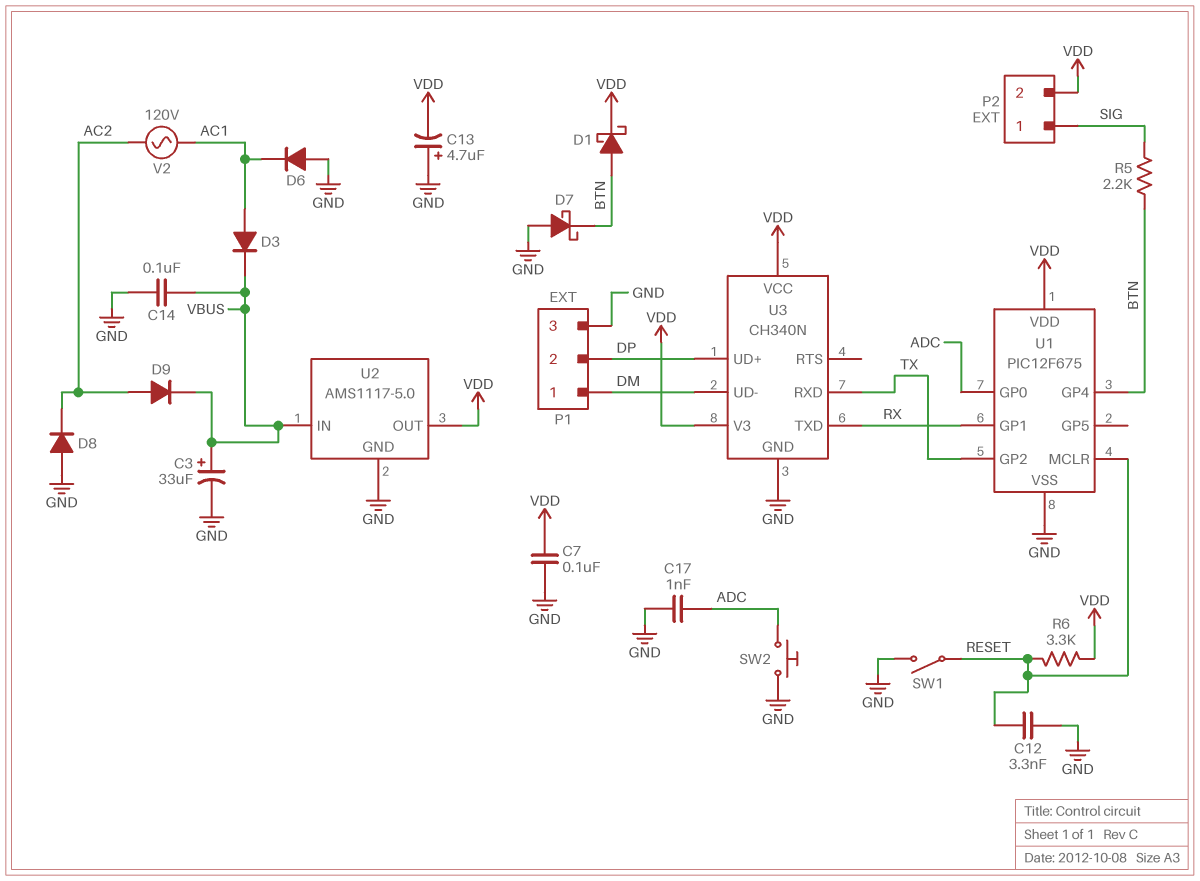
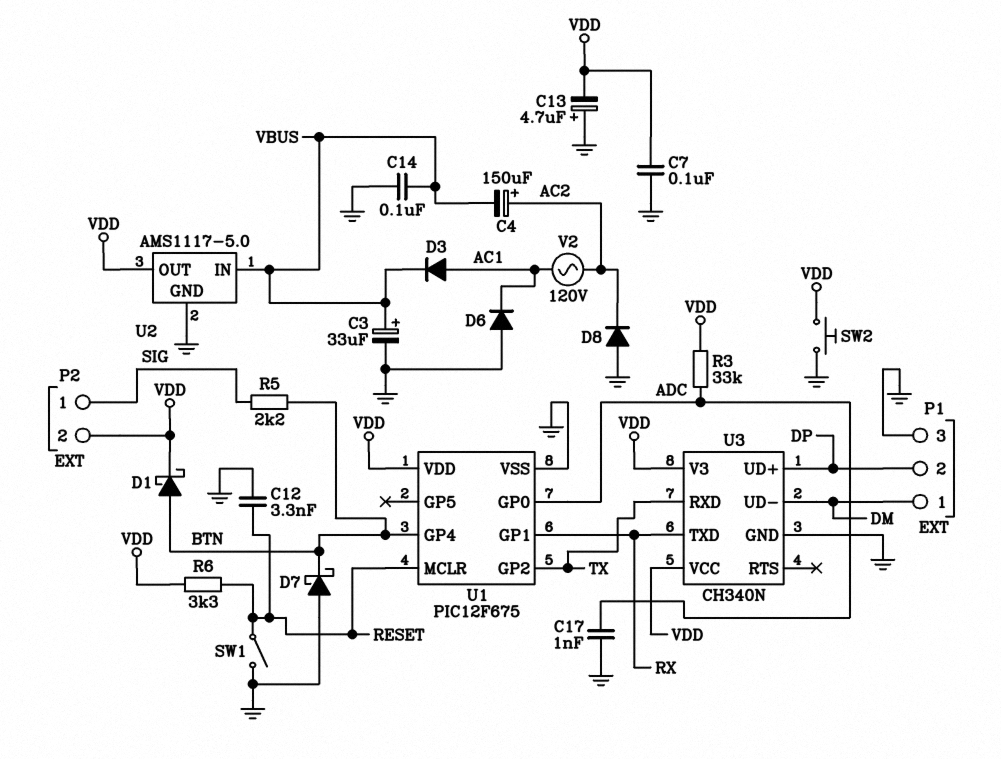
C4: none -> 150uF (plus AC2, minus VBUS)
D9: diode (A AC2, K VBUS) -> none
R3: none -> 33k (ADC, VDD)
SW2: button (ADC, GND) -> button (GND, VDD)

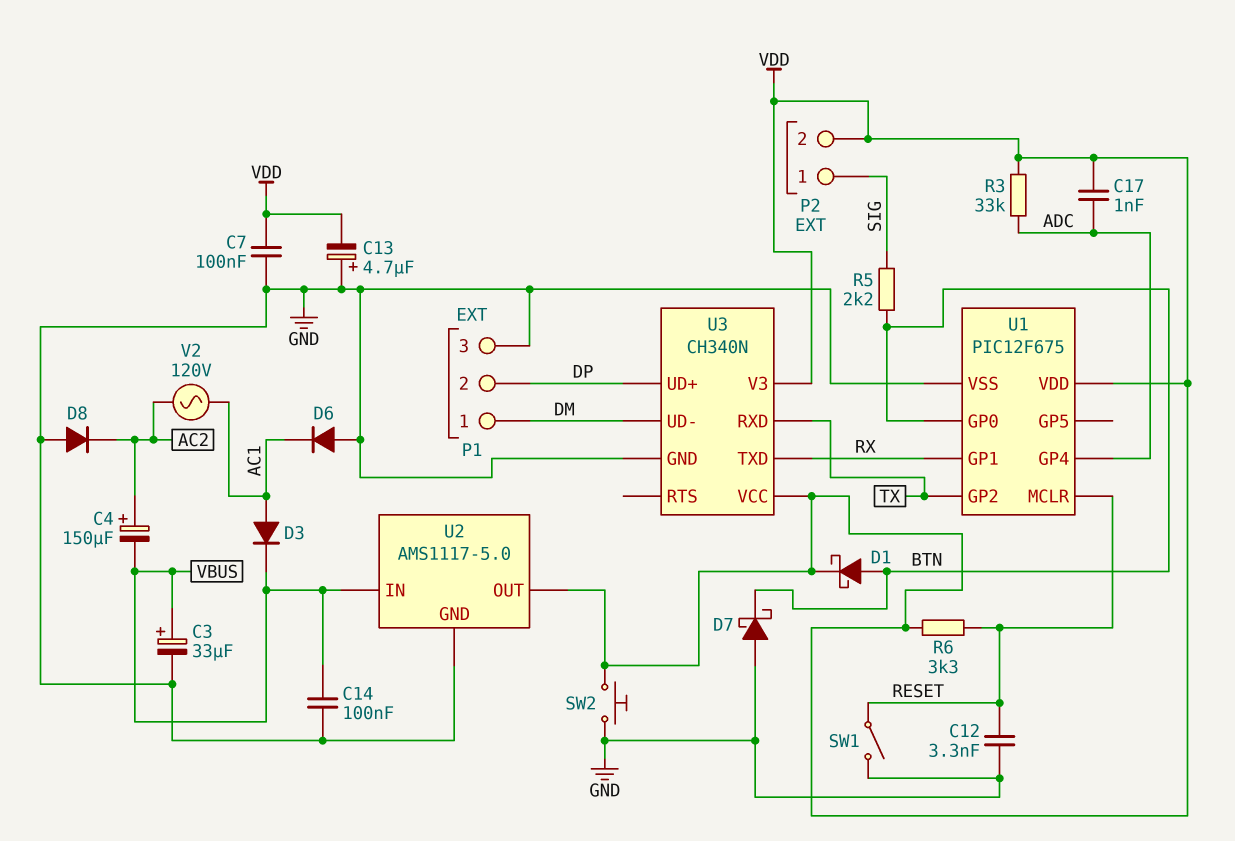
C17: 1nF (ADC, GND) -> 1nF (ADC, VDD)
U1 pin GP0: ADC -> BTN
U1 pin GP4: BTN -> ADC

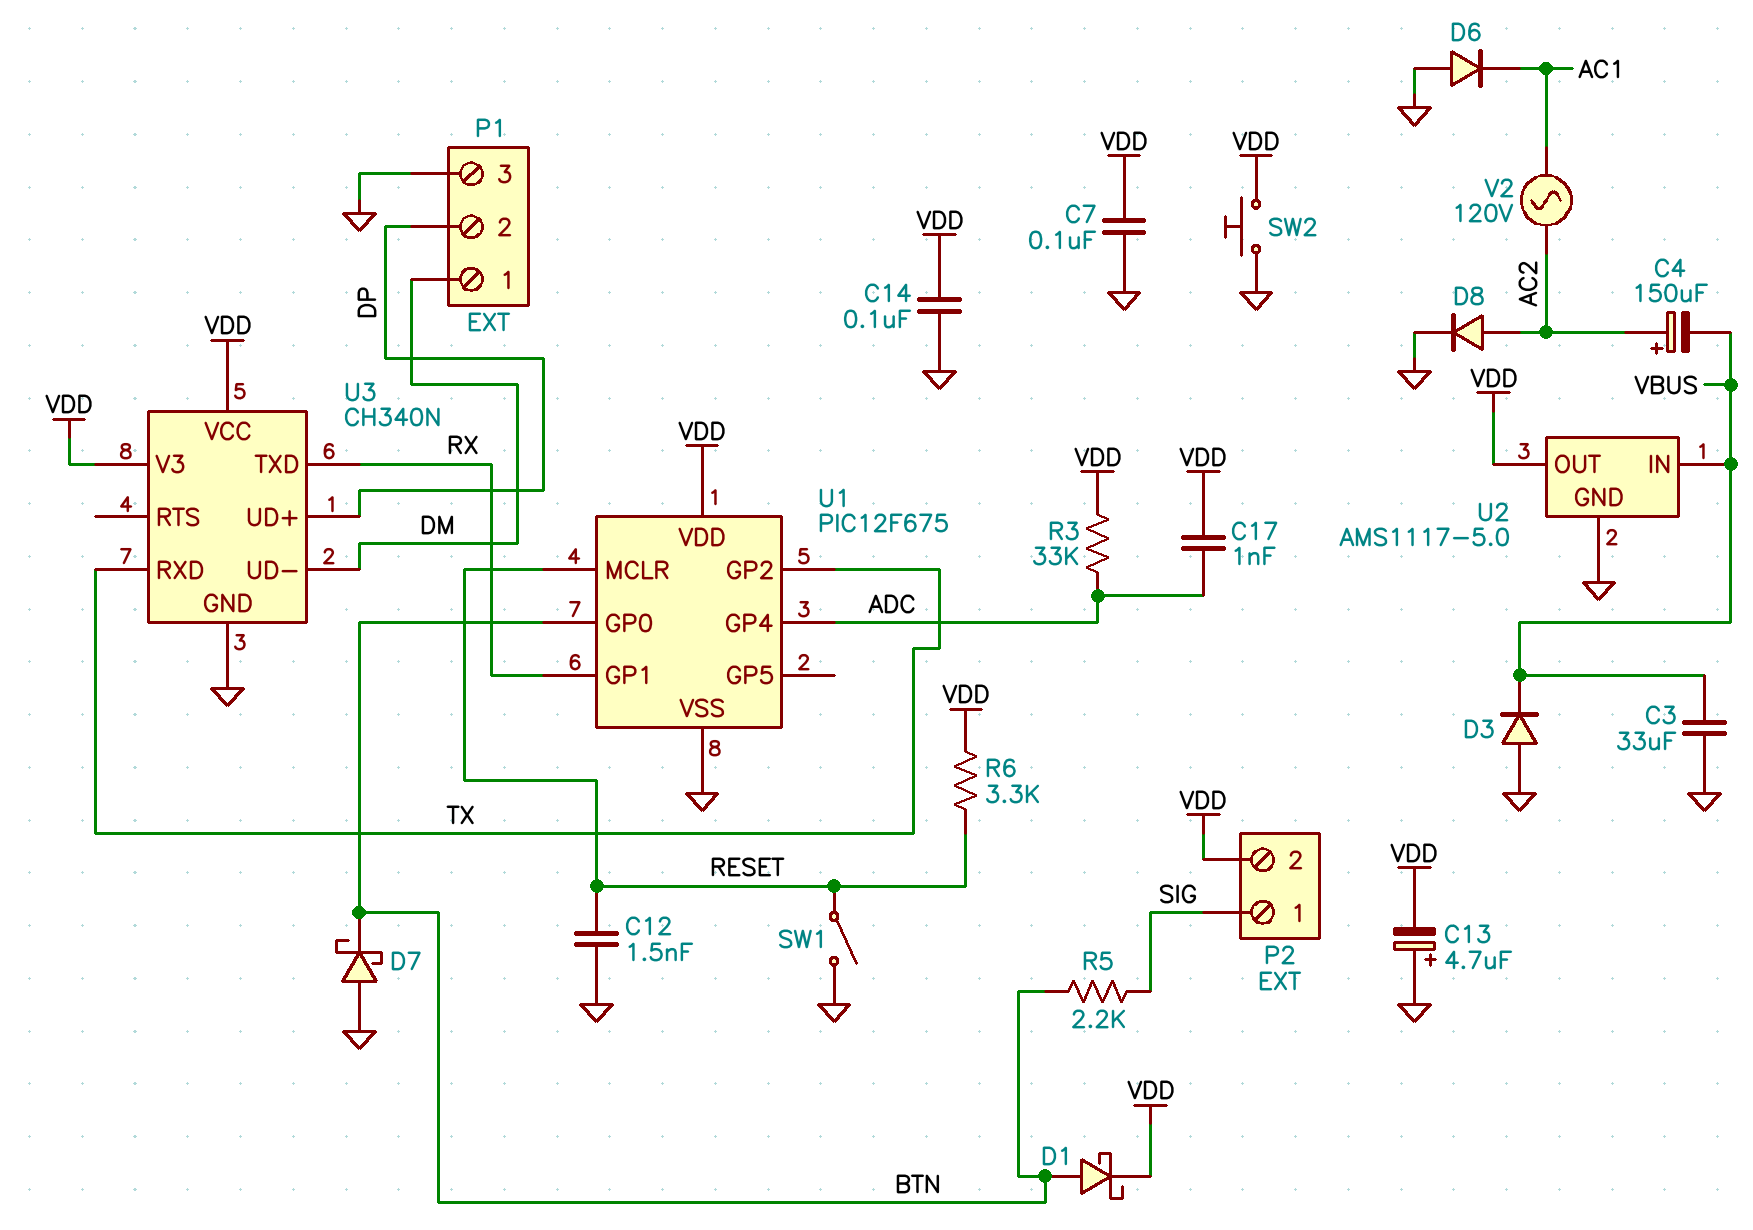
C3: 33uF (plus VBUS, minus GND) -> 33uF (GND, VBUS)
C12: 3.3nF (GND, RESET) -> 1.5nF (GND, RESET)
C14: 100nF (GND, VBUS) -> 100nF (GND, VDD)
D3: diode (A AC1, K VBUS) -> diode (A GND, K VBUS)
D8: diode (A GND, K AC2) -> diode (A AC2, K GND)

